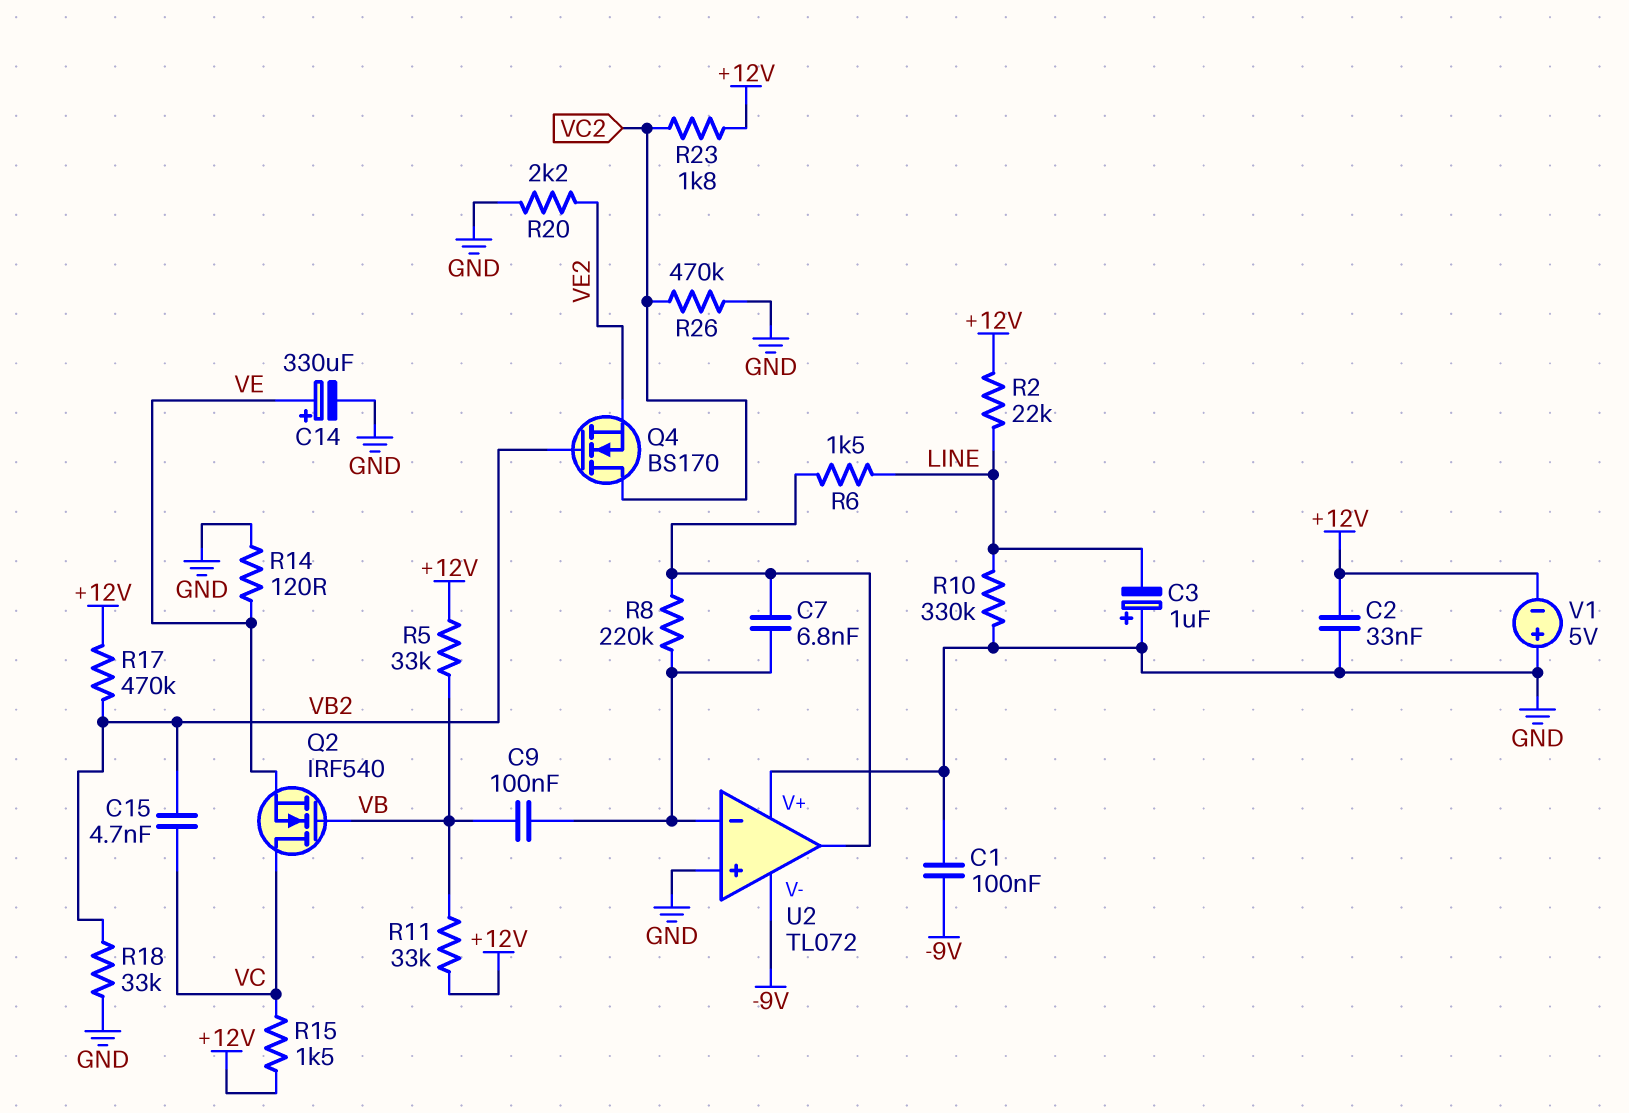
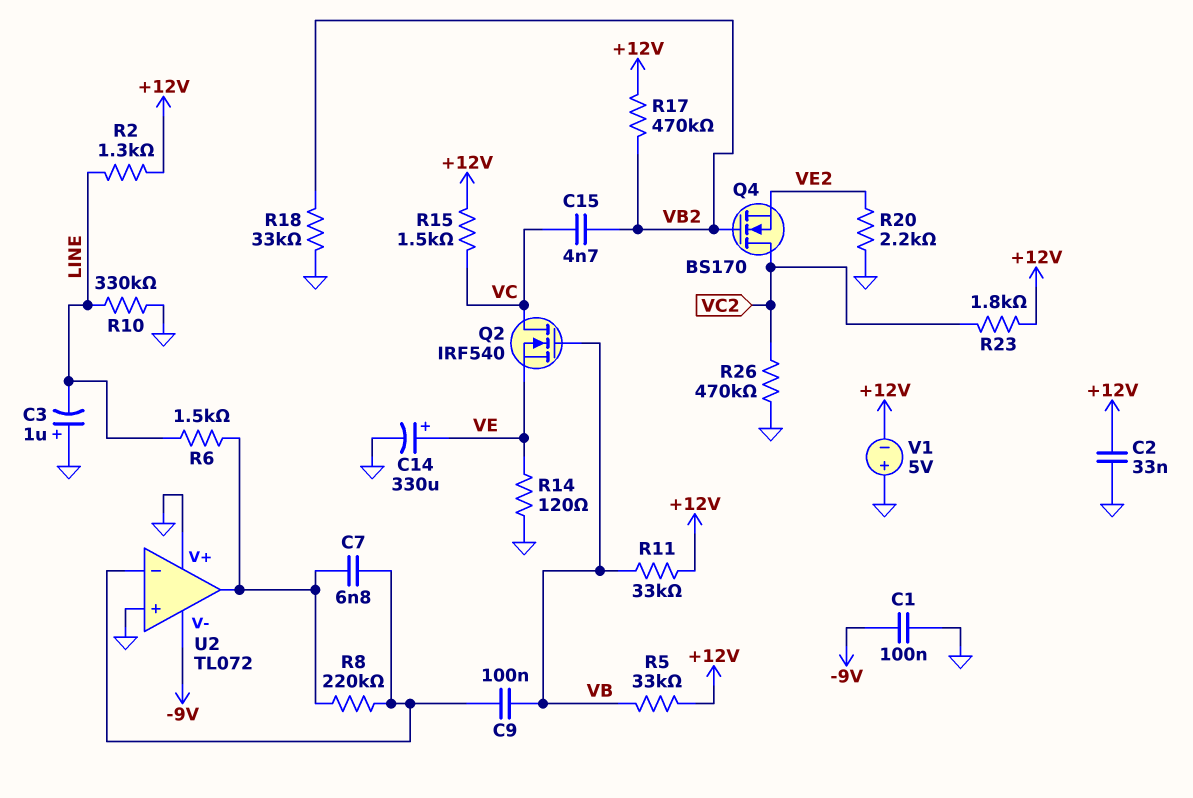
R2: 22k (+12V, LINE) -> 1.3k (+12V, LINE)

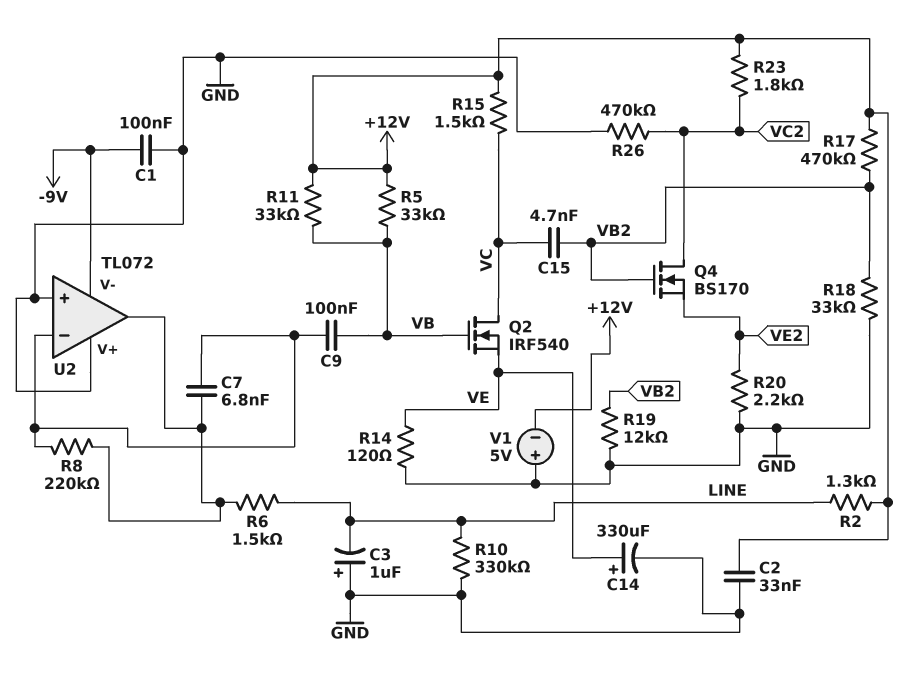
R19: none -> 12k (GND, VB2)

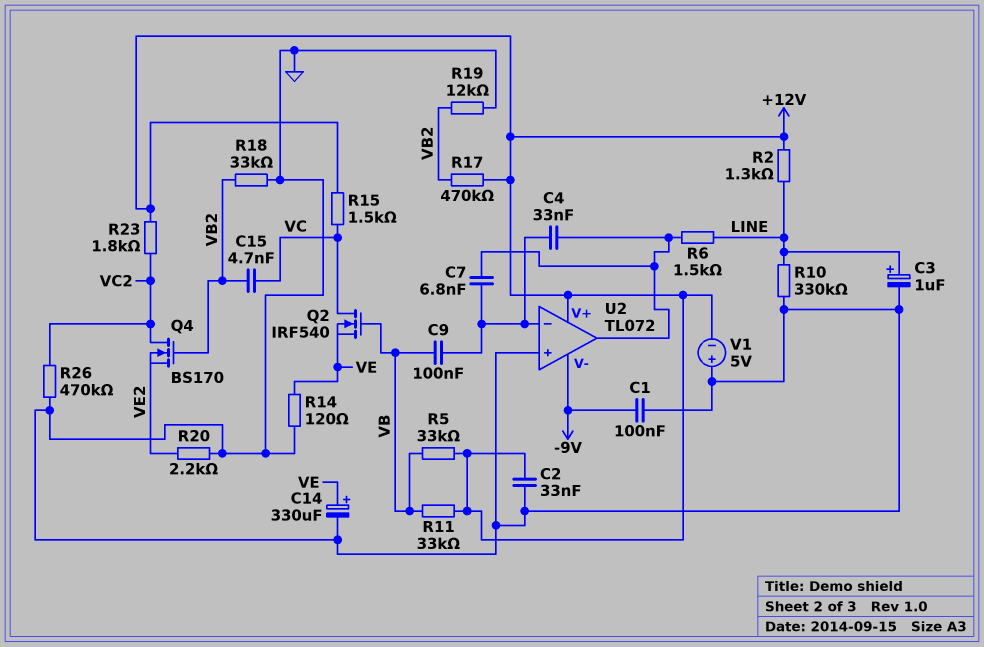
C3: 1uF (plus GND, minus LINE) -> 1uF (plus LINE, minus GND)
C4: none -> 33nF (U2/in-, U2/out)
R8: 220k (U2/in-, U2/out) -> none
U2 pin V+: GND -> +12V

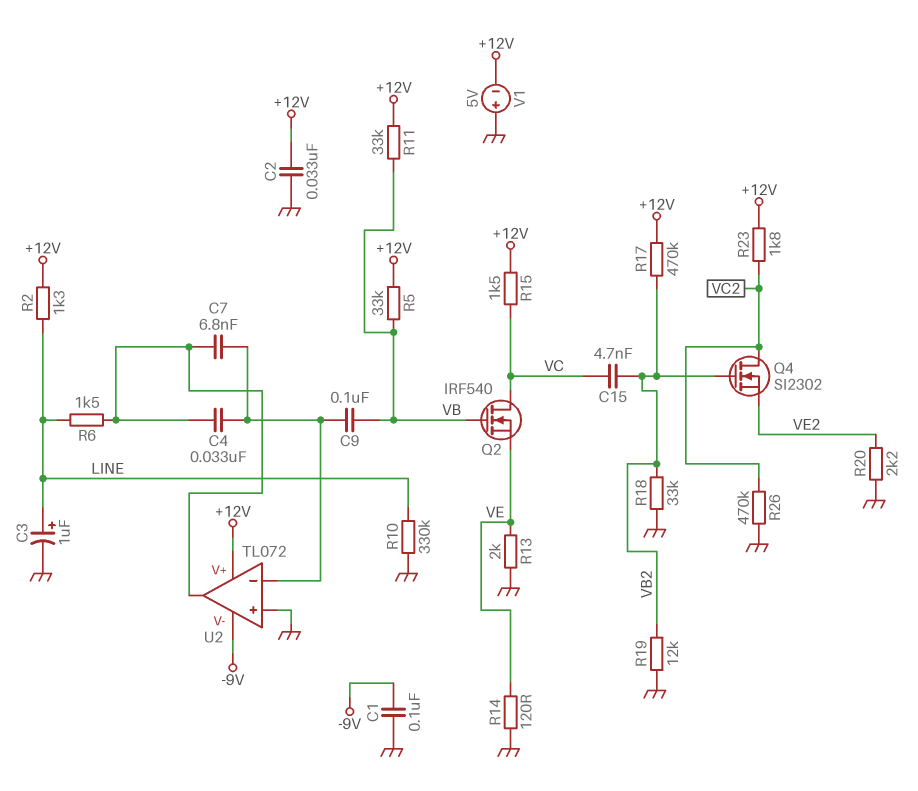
C14: 330uF (plus VE, minus GND) -> none
Q4: NMOS BS170 (G VB2, D VC2, S VE2) -> NMOS SI2302 (G VB2, D VC2, S VE2)
R13: none -> 2k (GND, VE)

